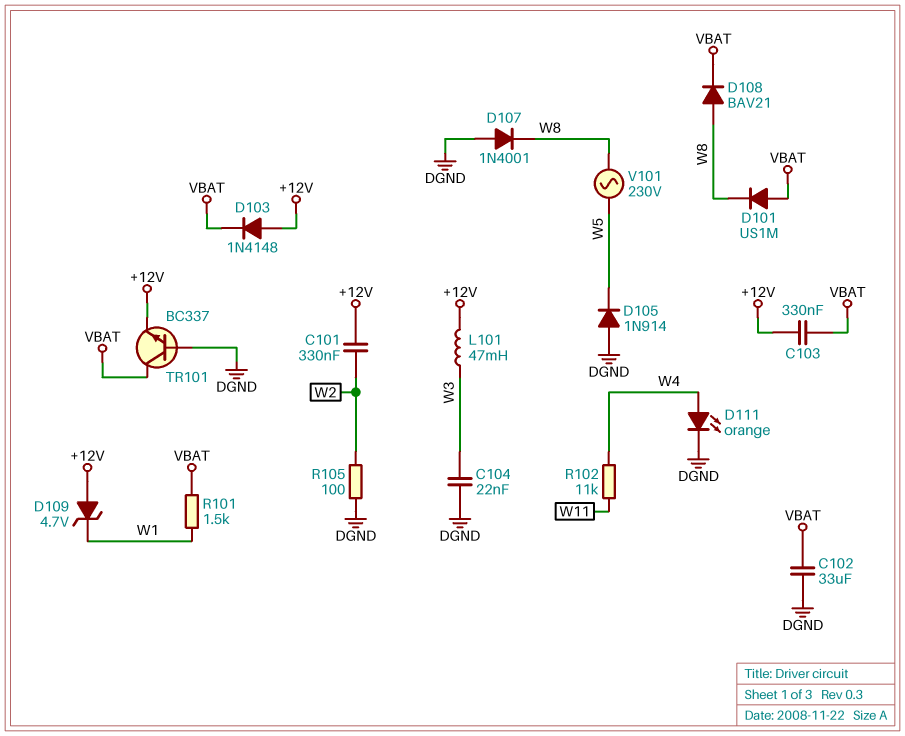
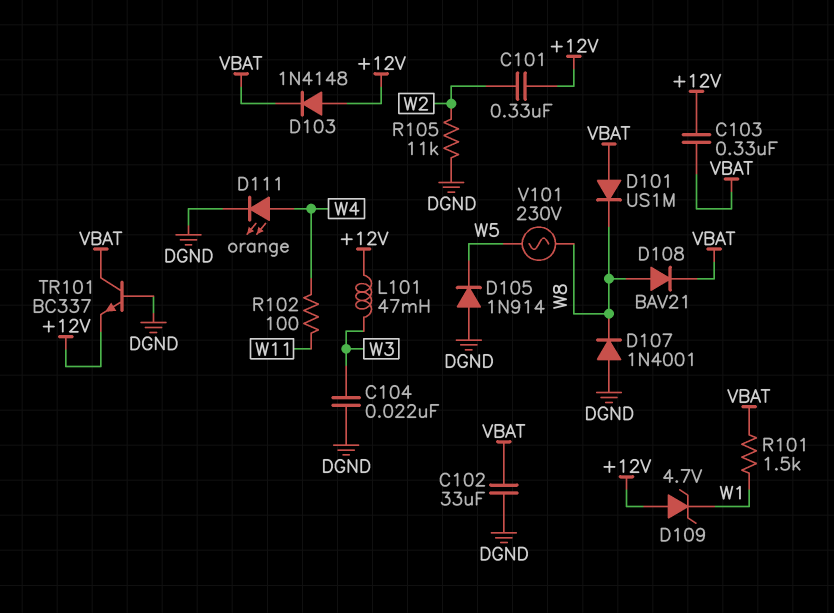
R102: 11k (W4, W11) -> 100 (W4, W11)
R105: 100 (DGND, W2) -> 11k (DGND, W2)

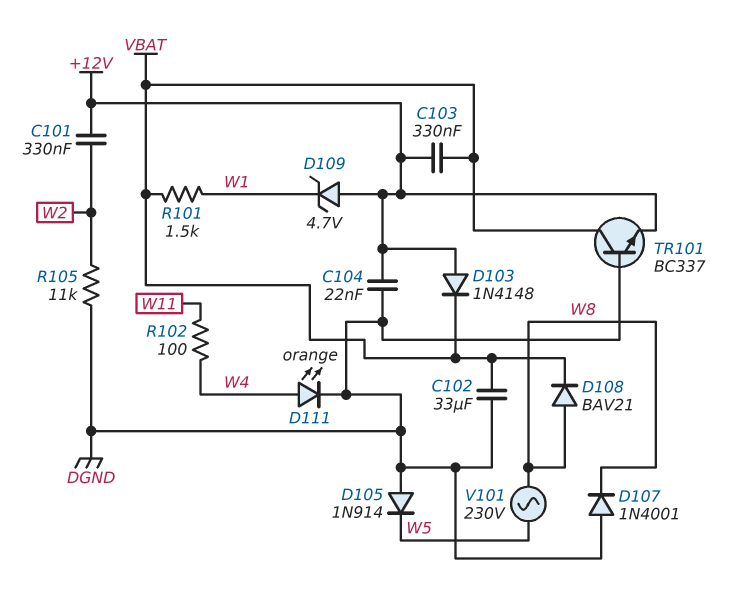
C104: 22nF (DGND, W3) -> 22nF (+12V, DGND)
D101: diode US1M (A VBAT, K W8) -> none
L101: 47mH (+12V, W3) -> none

